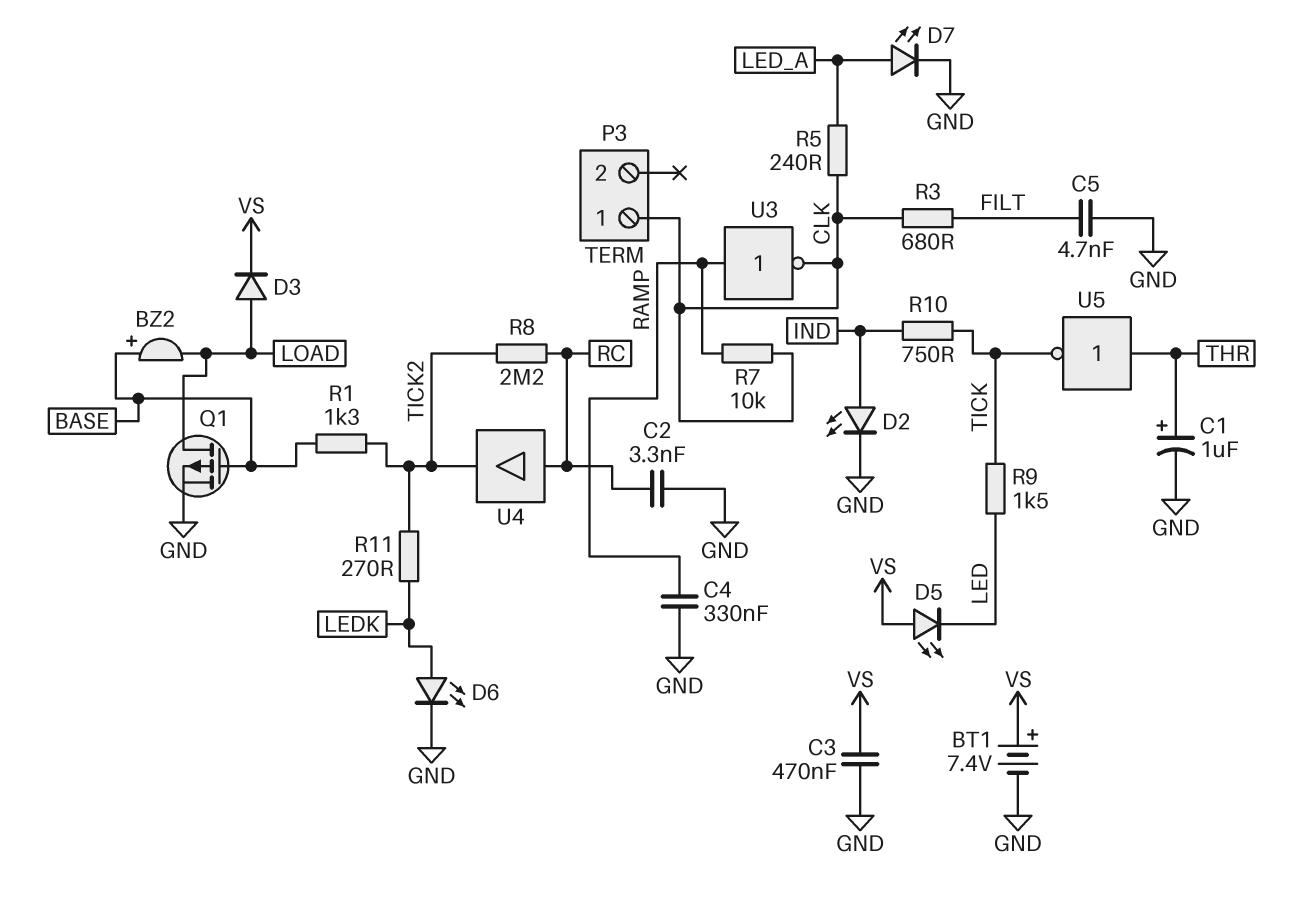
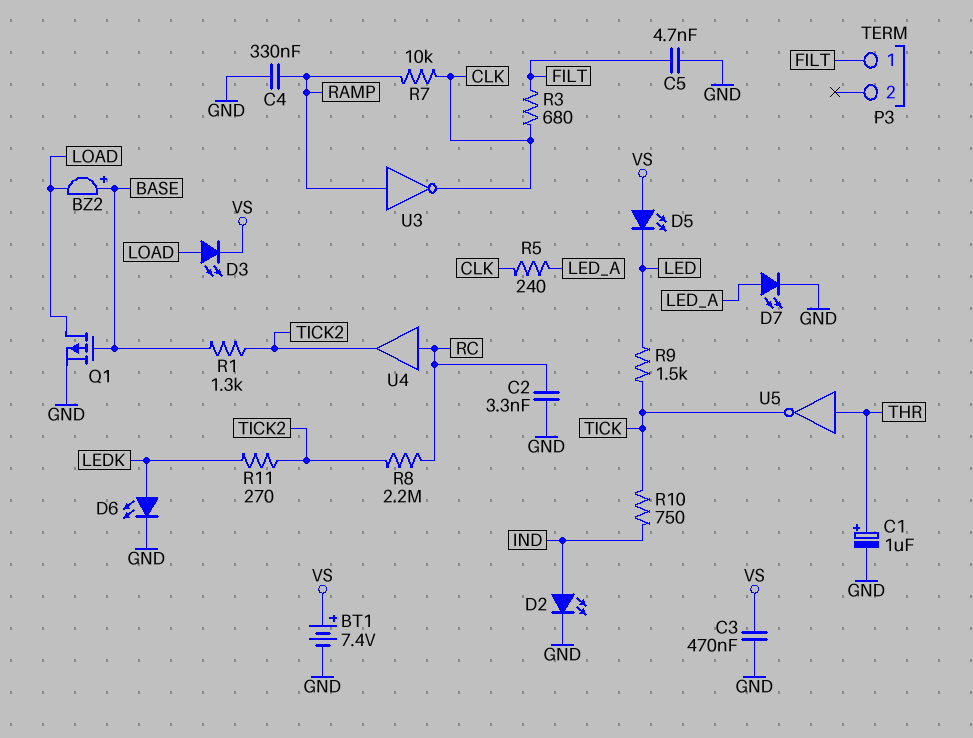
D3: diode (A LOAD, K VS) -> LED (A LOAD, K VS)
P3 pin 1: CLK -> FILT

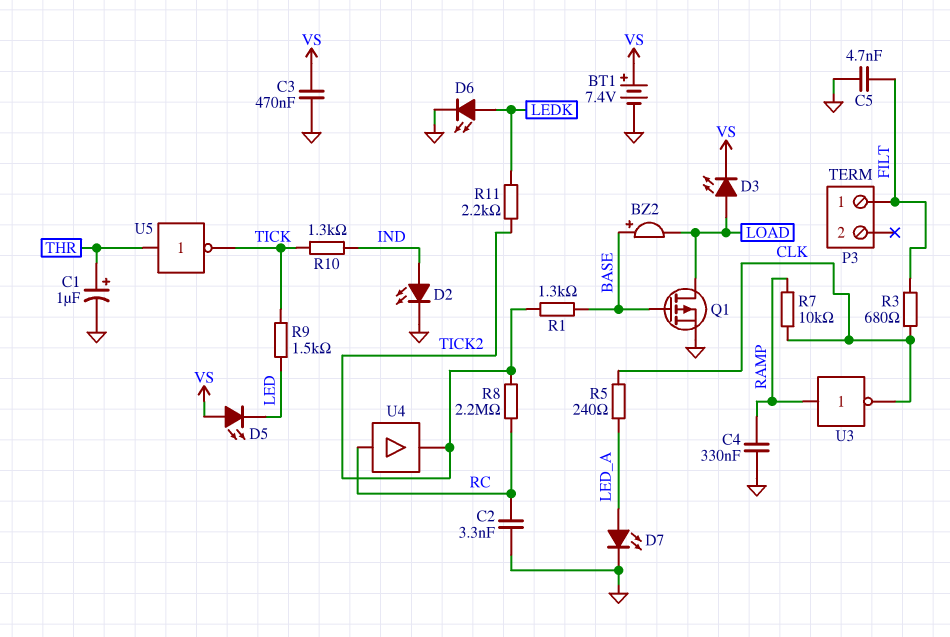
R10: 750 (IND, TICK) -> 1.3k (IND, TICK)
R11: 270 (LEDK, TICK2) -> 2.2k (LEDK, TICK2)

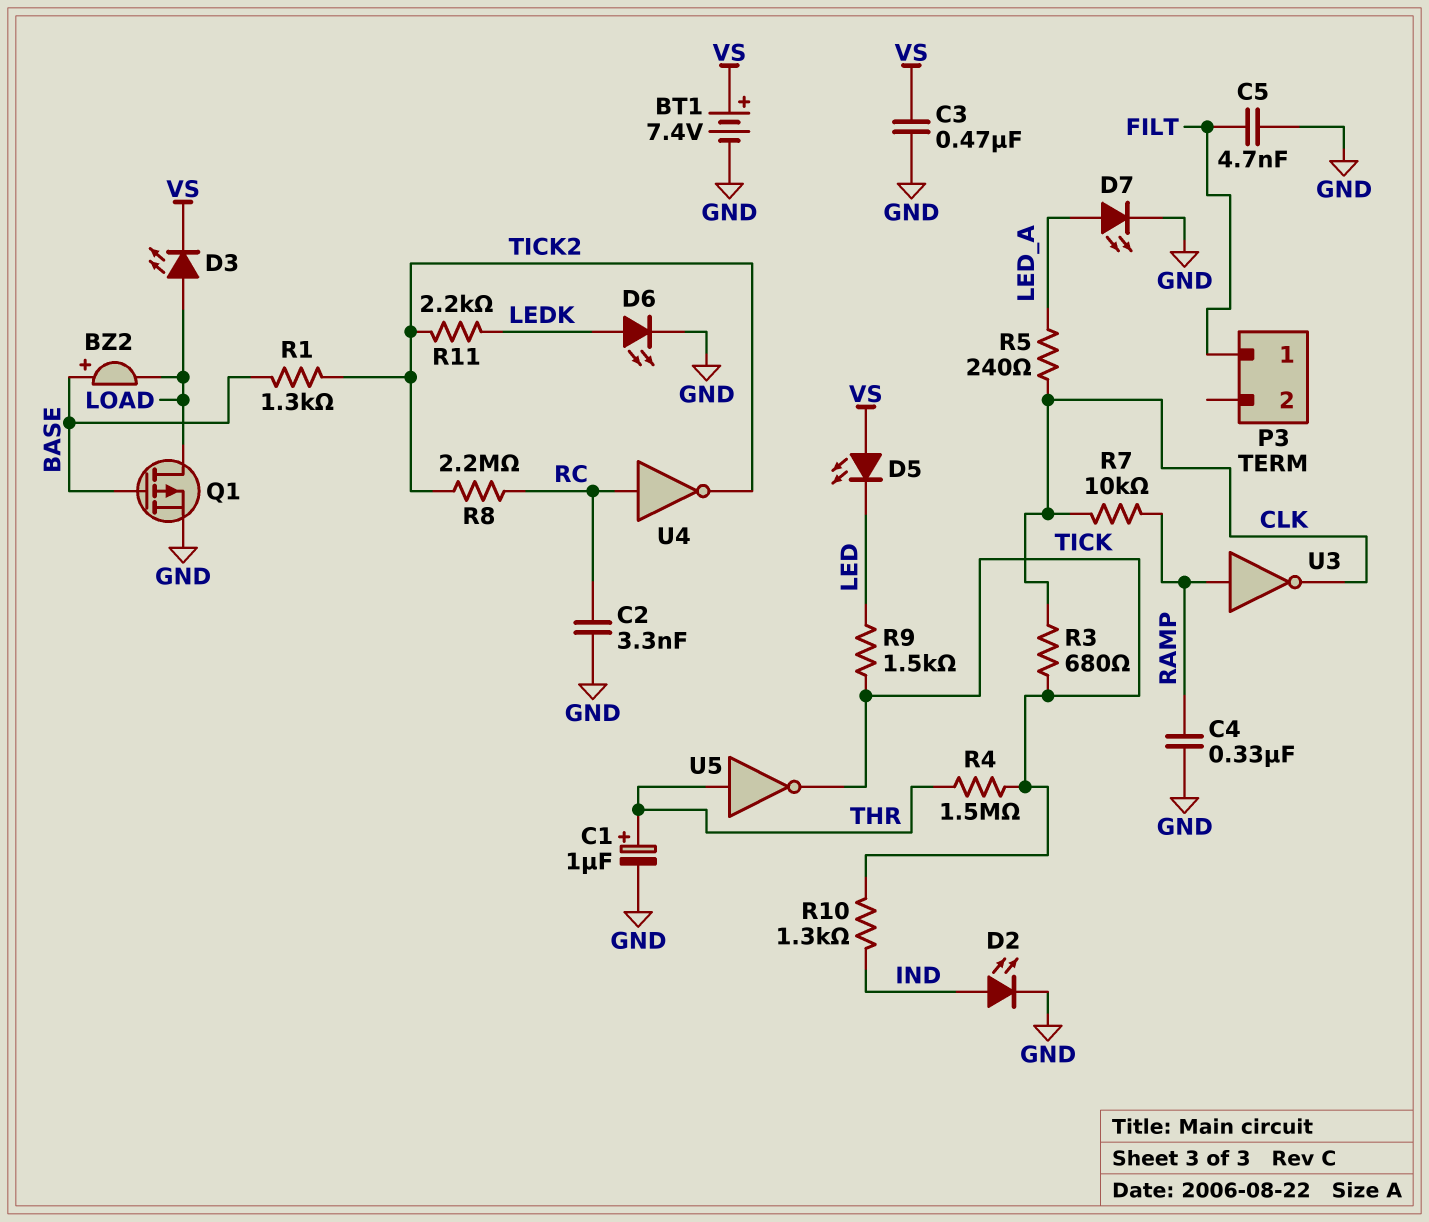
R3: 680 (CLK, FILT) -> 680 (CLK, TICK)
R4: none -> 1.5M (THR, TICK)
U4: buffer (in RC, out TICK2) -> NOT (in RC, out TICK2)

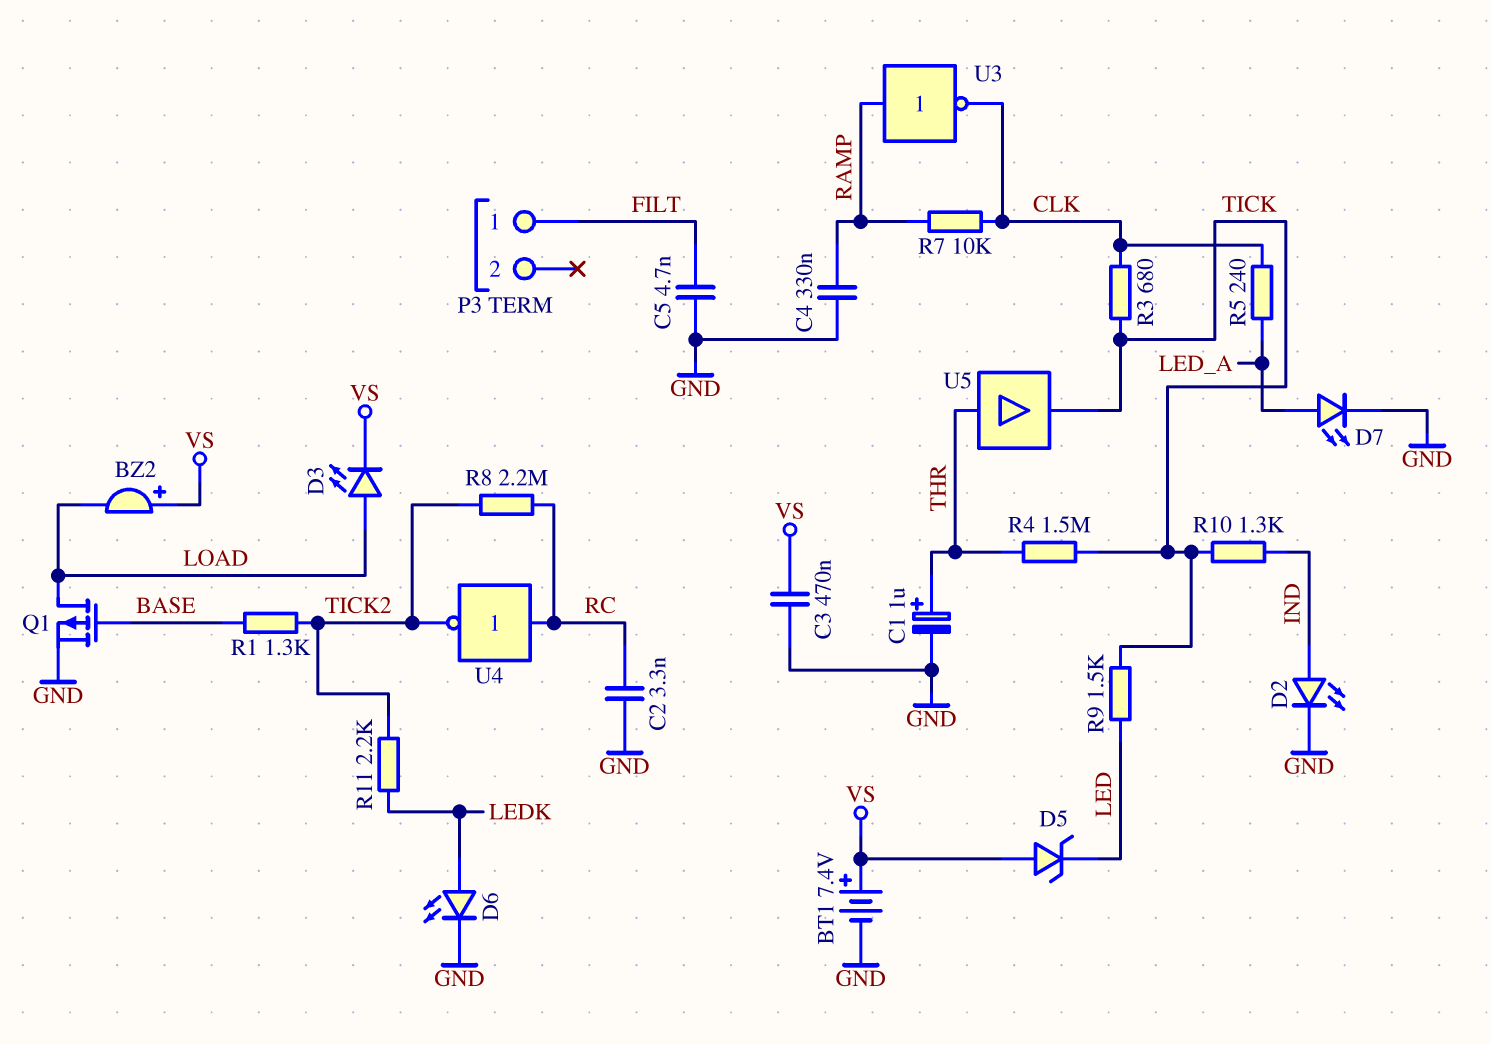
BZ2: buzzer (plus BASE, minus LOAD) -> buzzer (plus VS, minus LOAD)
D5: LED (A VS, K LED) -> zener (A VS, K LED)
U5: NOT (in THR, out TICK) -> buffer (in THR, out TICK)

